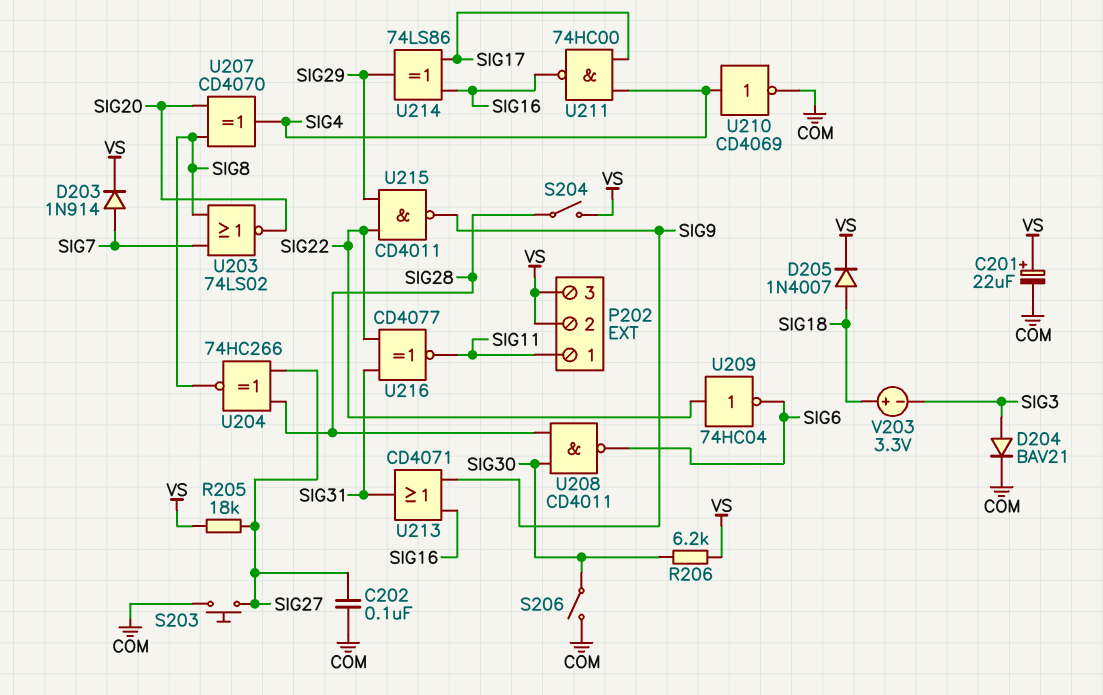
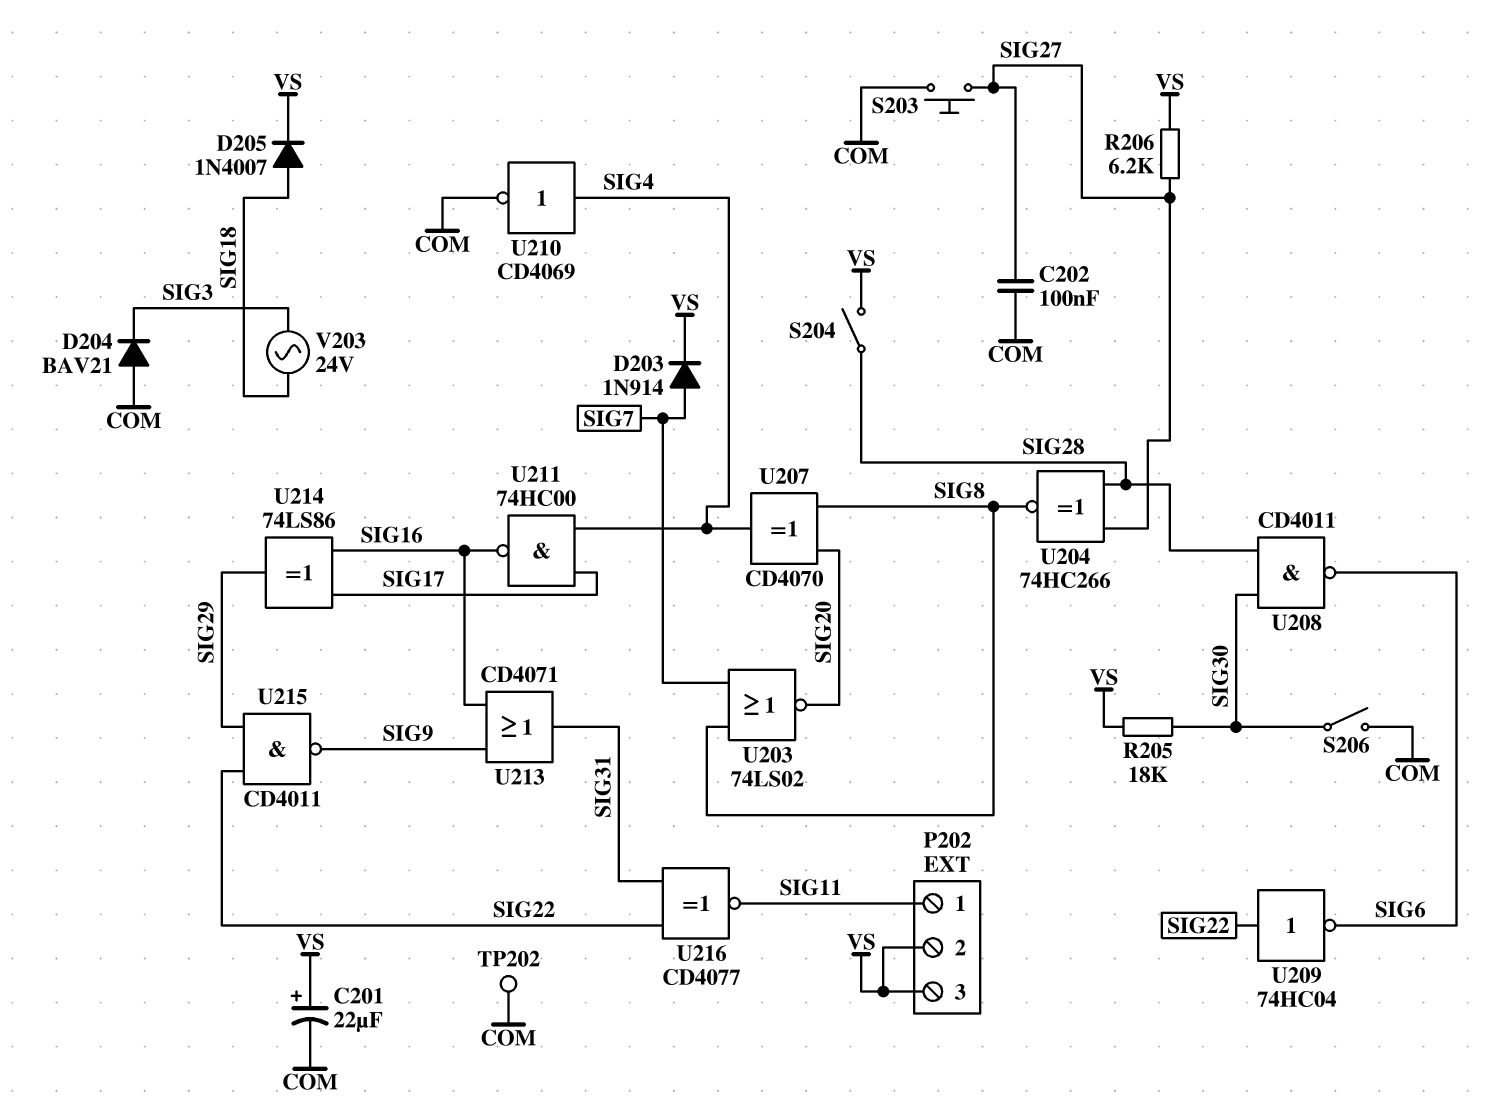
D204: diode BAV21 (A SIG3, K COM) -> diode BAV21 (A COM, K SIG3)
R205: 18k (SIG27, VS) -> 18k (SIG30, VS)
R206: 6.2k (SIG30, VS) -> 6.2k (SIG27, VS)
TP202: none -> test point (COM)
V203: 3.3V (plus SIG18, minus SIG3) -> AC 24V (SIG3, SIG18)

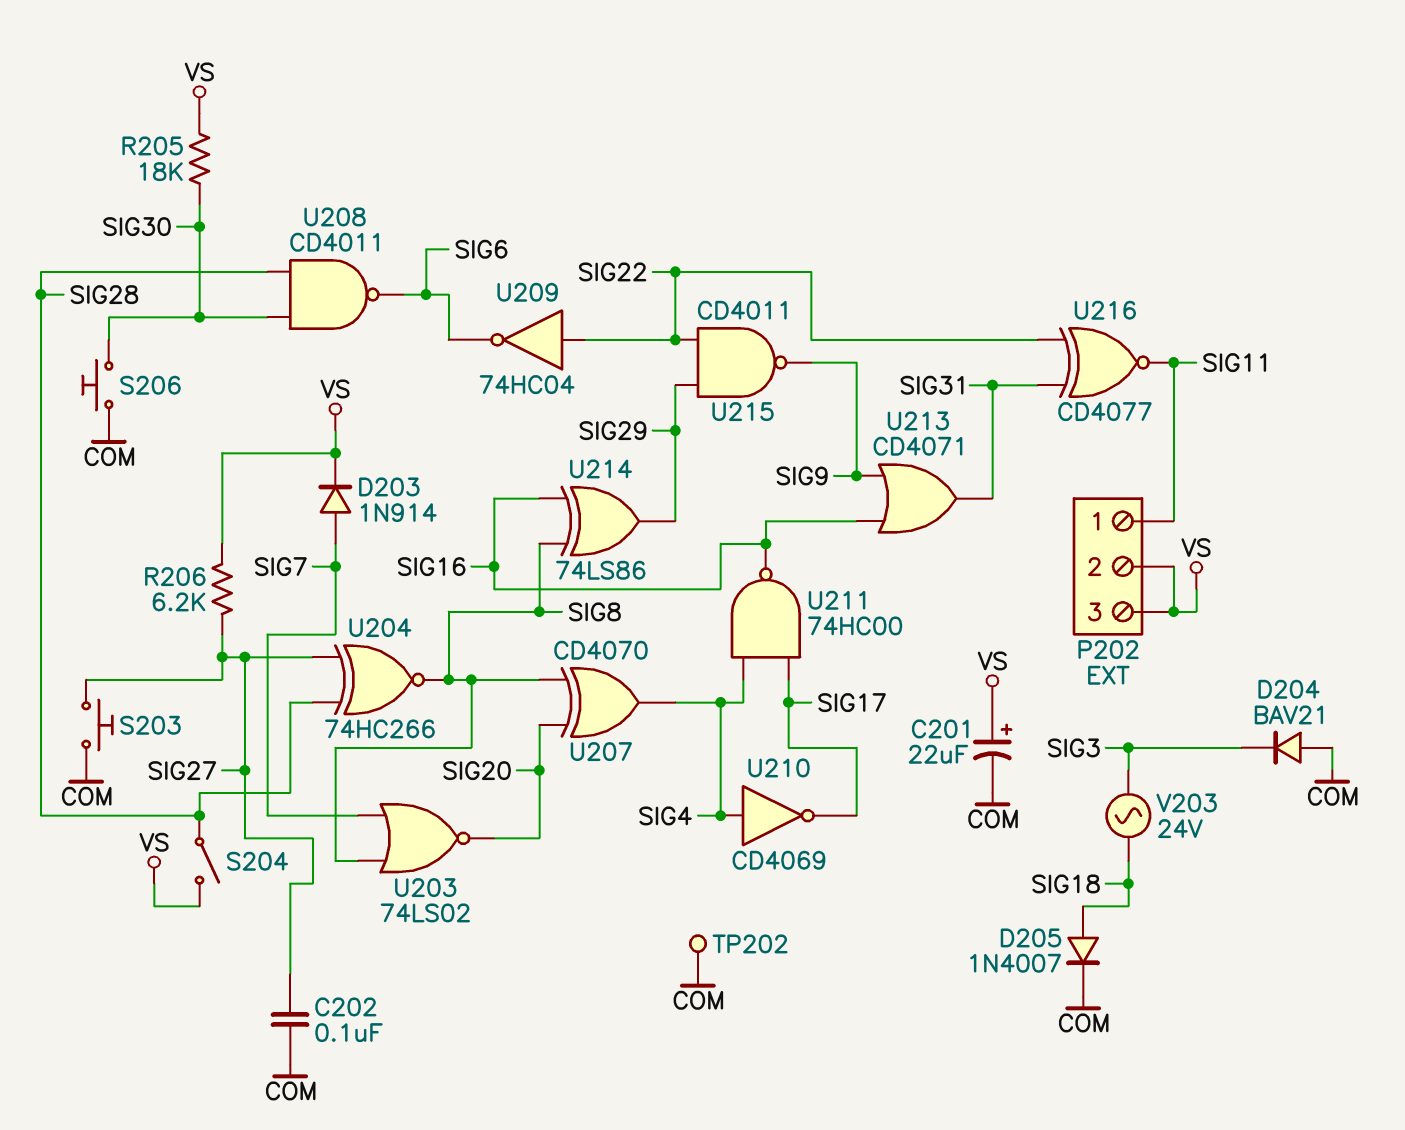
D205: diode 1N4007 (A SIG18, K VS) -> diode 1N4007 (A SIG18, K COM)
S206: switch (COM, SIG30) -> button (COM, SIG30)
U210: NOT CD4069 (in SIG4, out COM) -> NOT CD4069 (in SIG4, out SIG17)
U214: XOR 74LS86 (in SIG16, in SIG17, out SIG29) -> XOR 74LS86 (in SIG8, in SIG16, out SIG29)

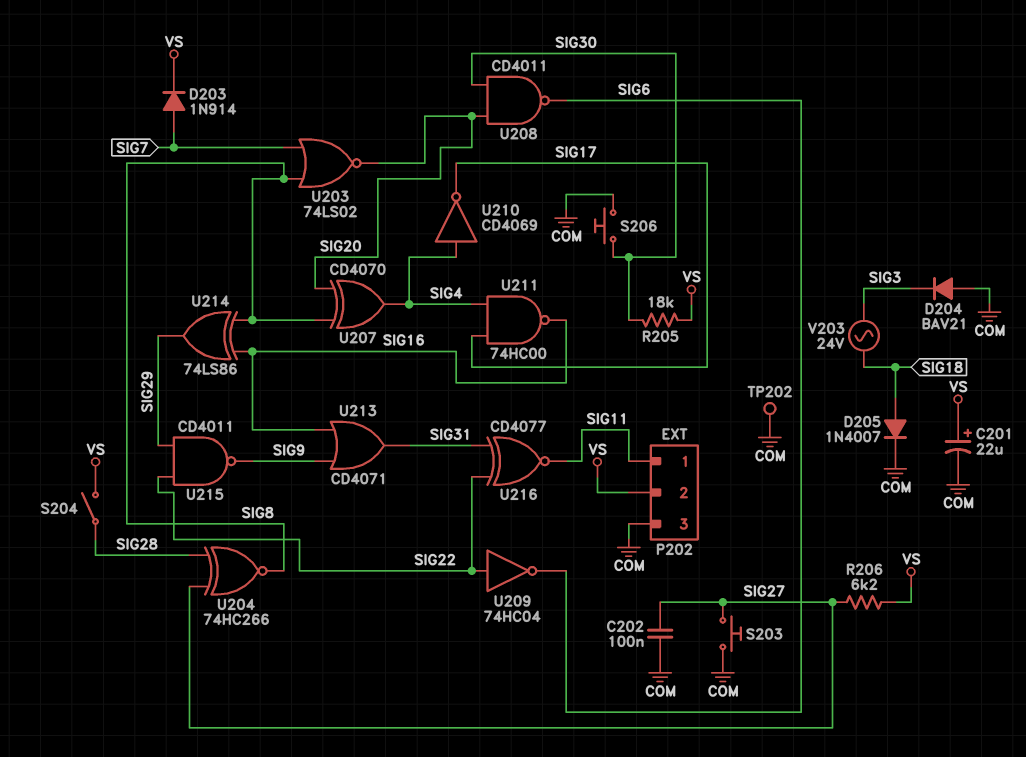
P202 pin 3: VS -> COM
U208: NAND CD4011 (in SIG28, in SIG30, out SIG6) -> NAND CD4011 (in SIG20, in SIG30, out SIG6)

